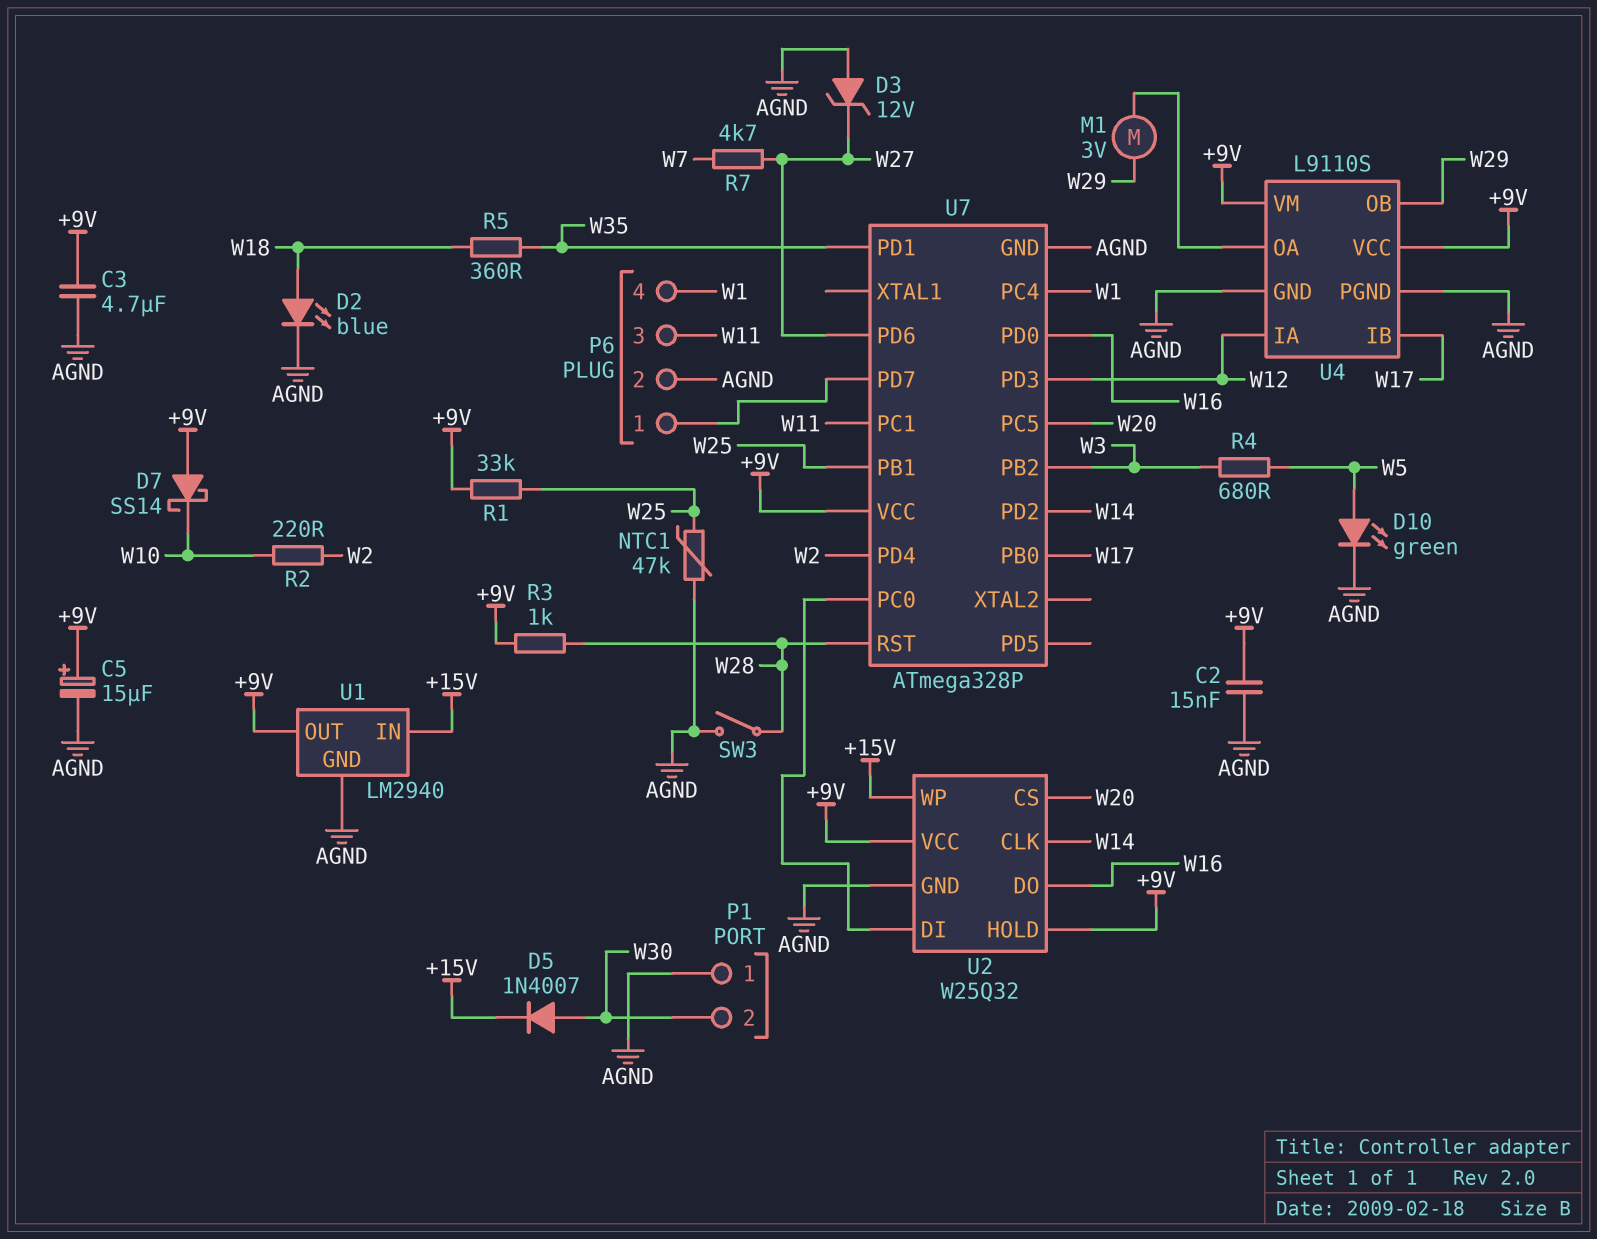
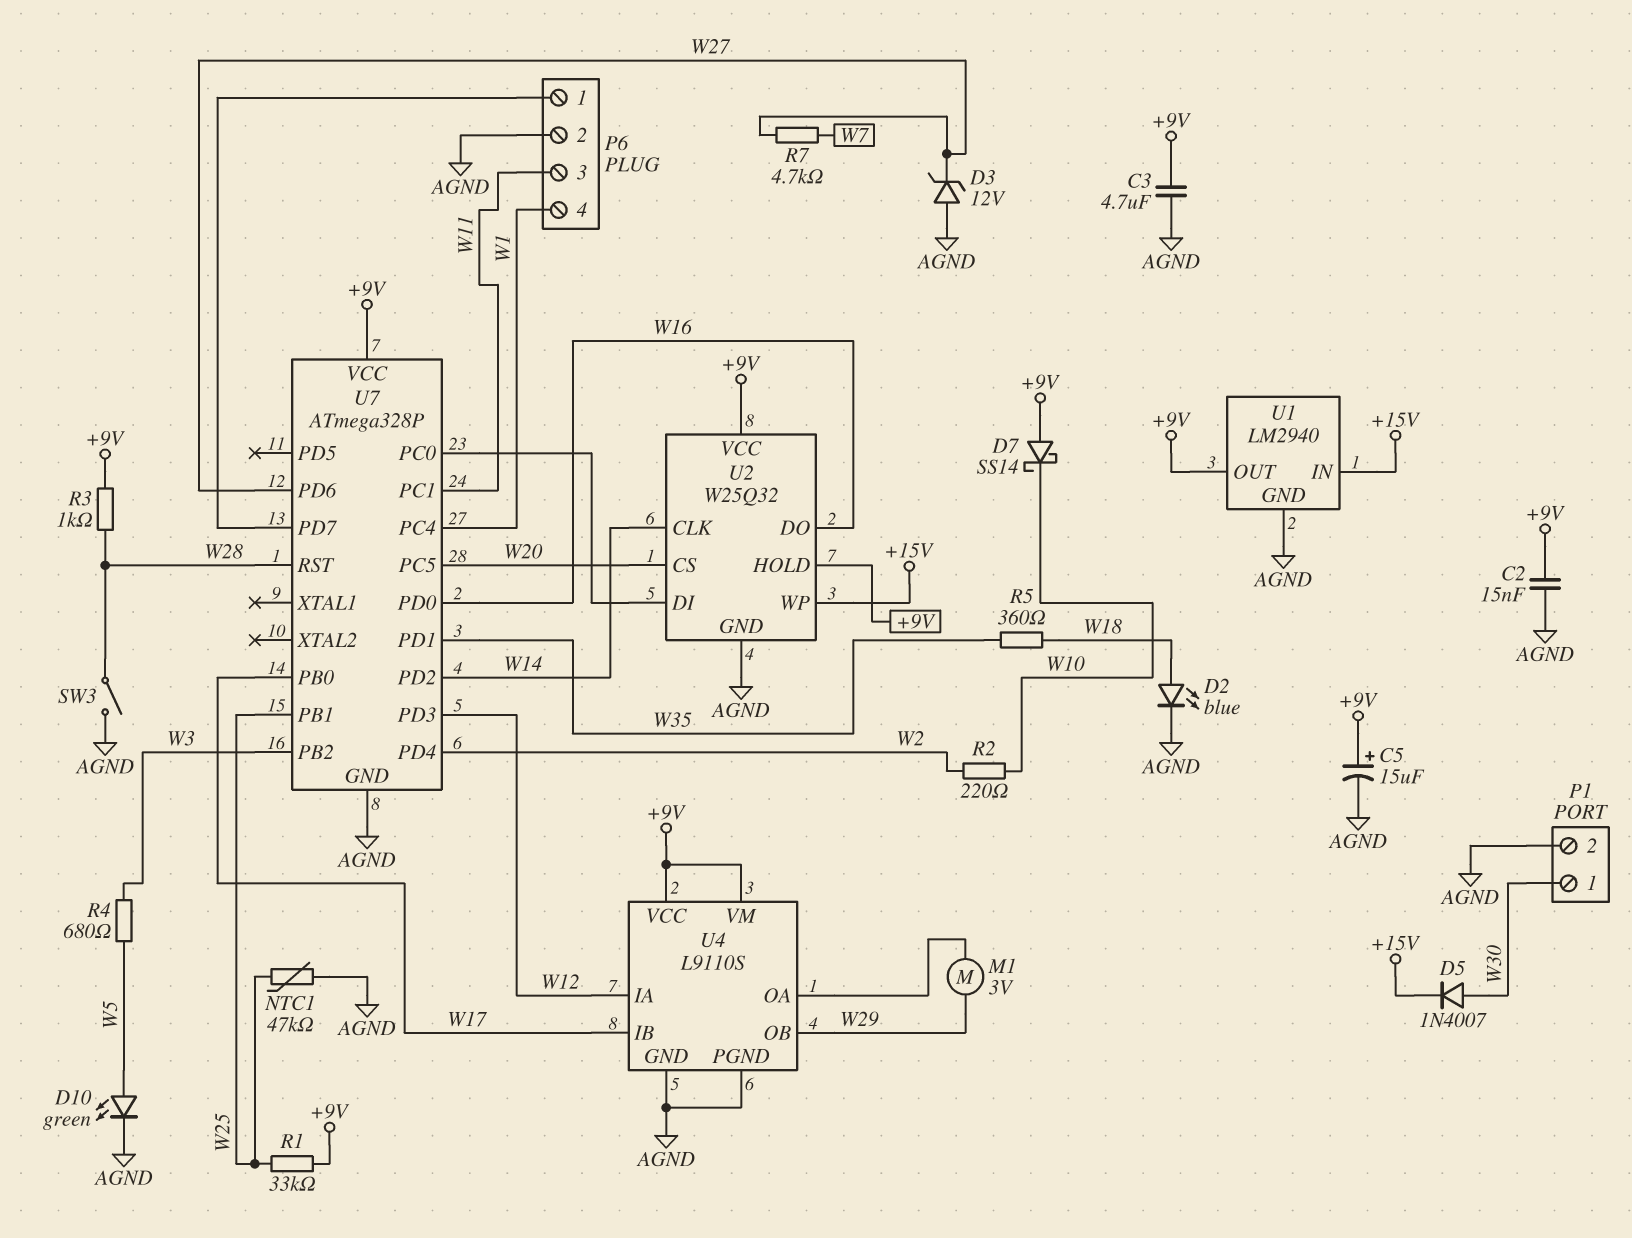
P1 pin 1: AGND -> W30
P1 pin 2: W30 -> AGND

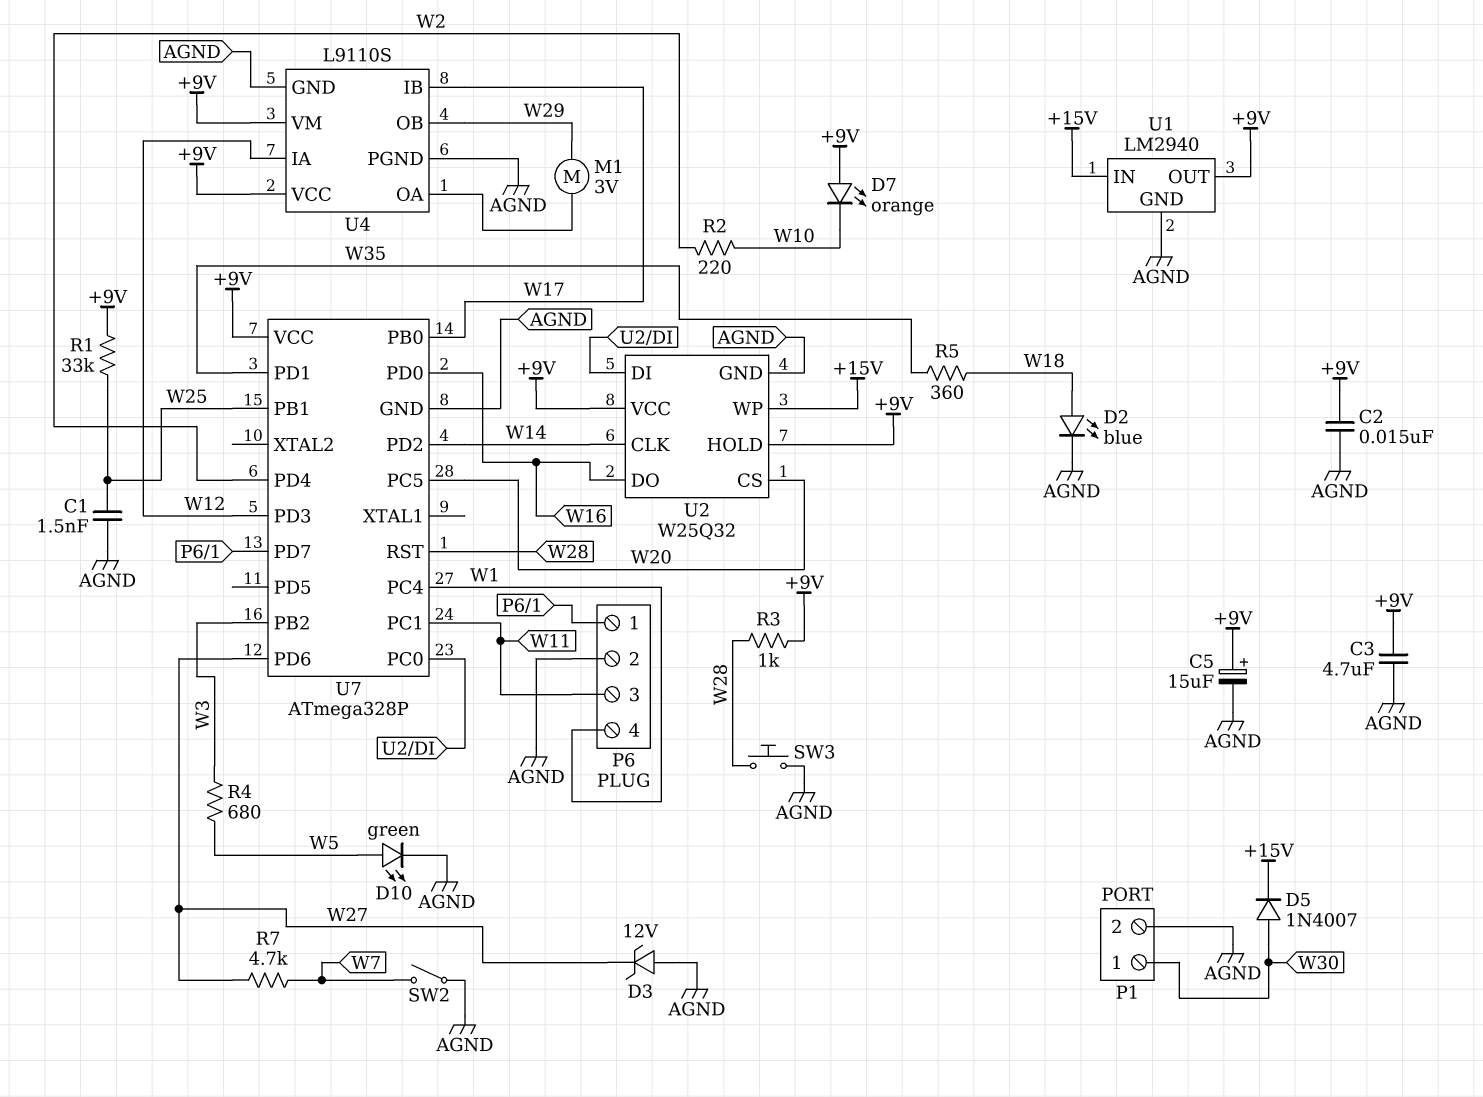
C1: none -> 1.5nF (AGND, W25)
D7: schottky SS14 (A +9V, K W10) -> LED orange (A +9V, K W10)
NTC1: 47k (AGND, W25) -> none
SW2: none -> switch (AGND, W7)
SW3: switch (AGND, W28) -> button (AGND, W28)

